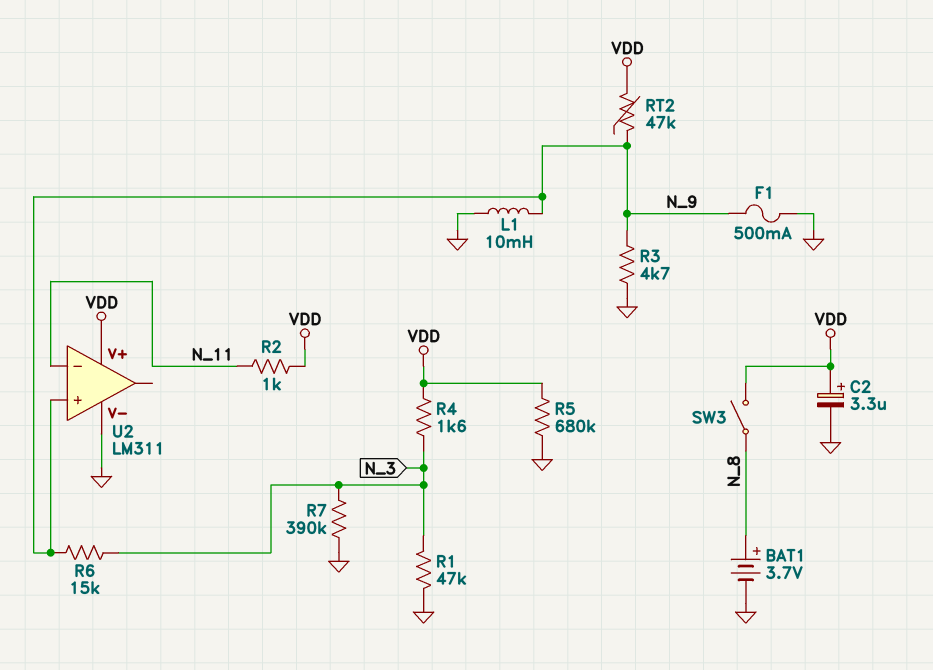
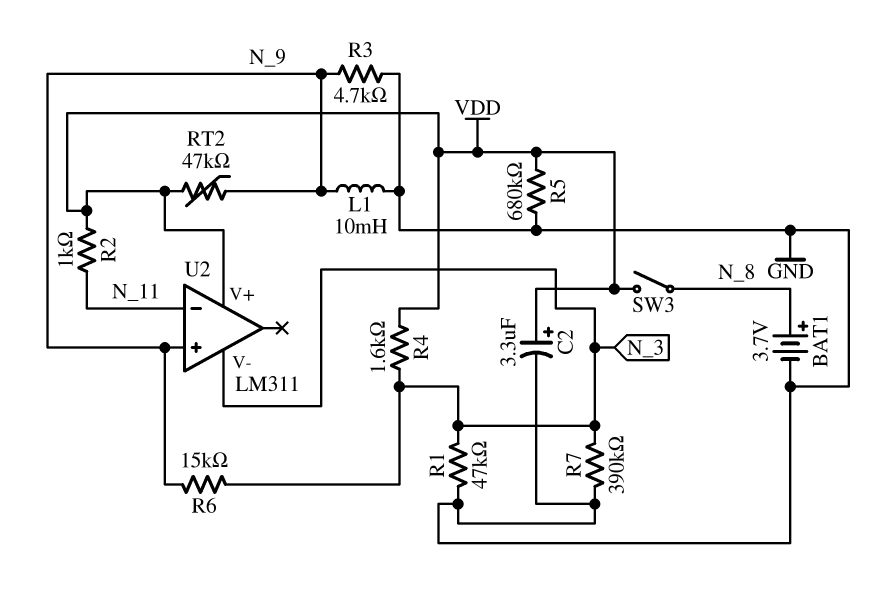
F1: 500mA (GND, N_9) -> none
U2 pin V-: GND -> N_3

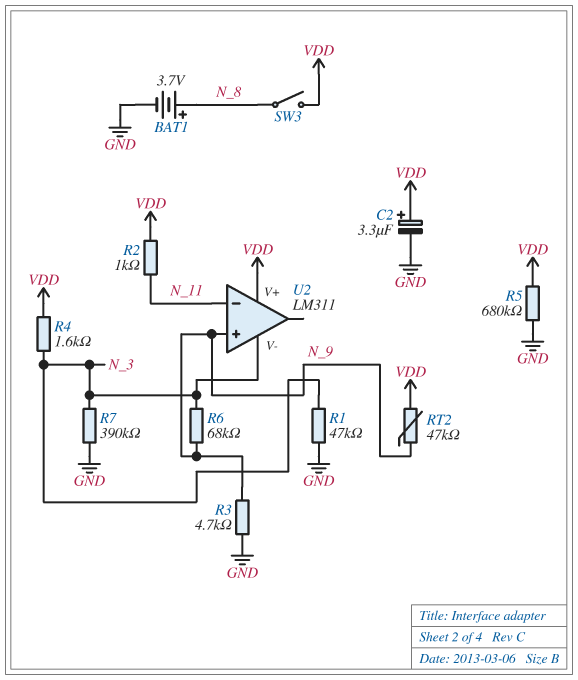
L1: 10mH (GND, N_9) -> none
R6: 15k (N_3, N_9) -> 68k (N_3, N_9)

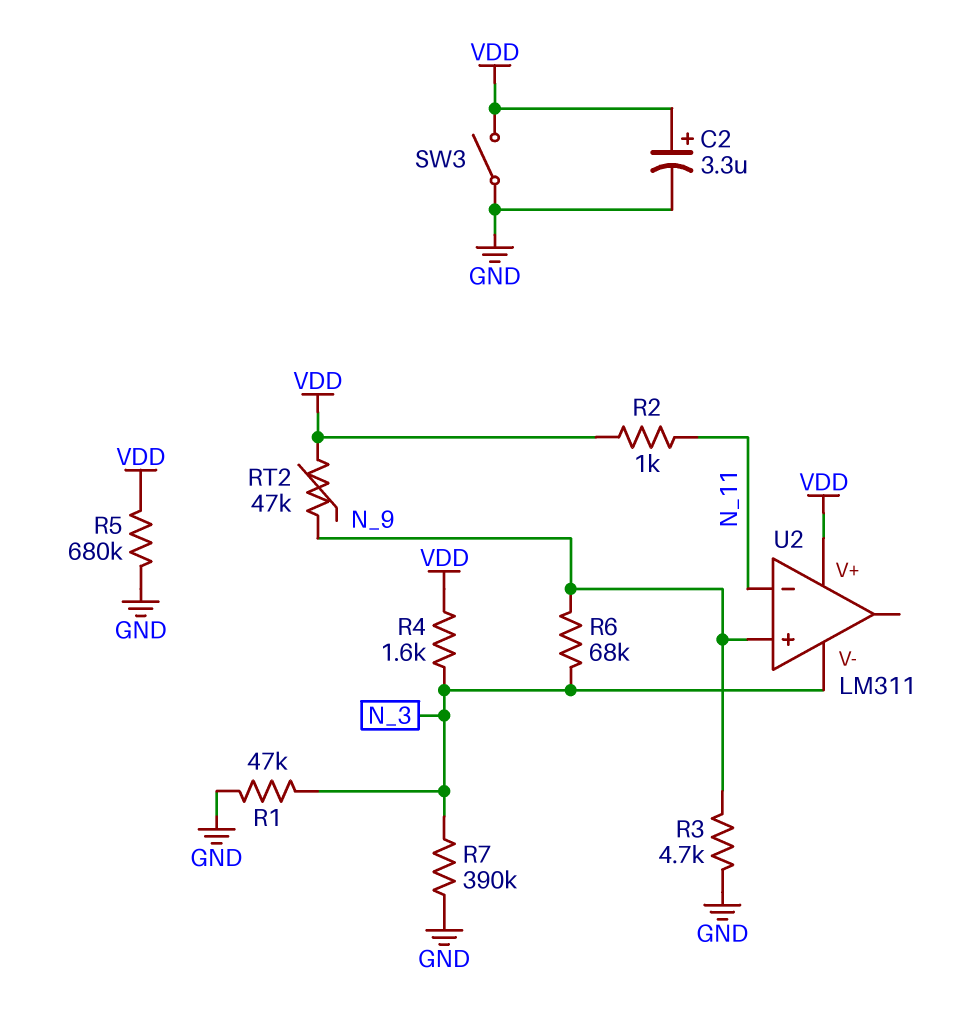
BAT1: 3.7V (plus N_8, minus GND) -> none
SW3: switch (N_8, VDD) -> switch (GND, VDD)

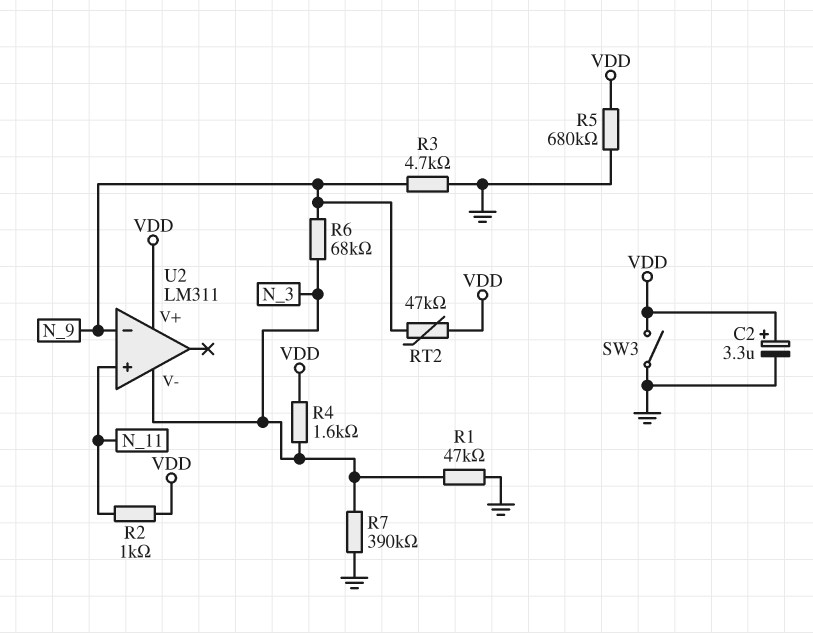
U2 pin in+: N_9 -> N_11
U2 pin in-: N_11 -> N_9

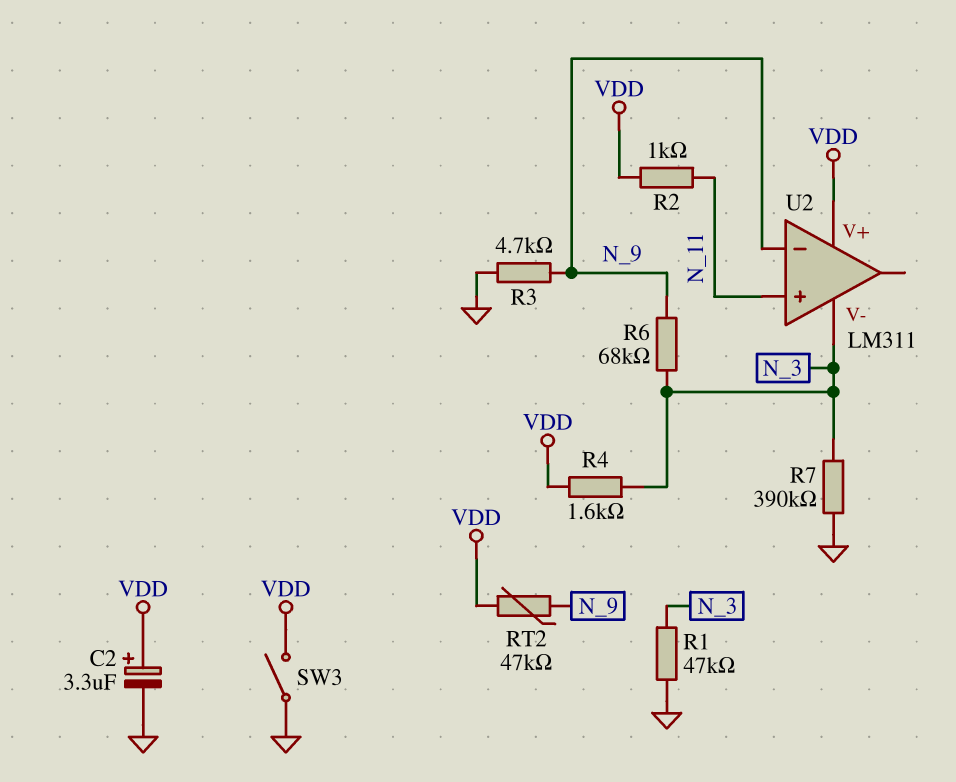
R5: 680k (GND, VDD) -> none

